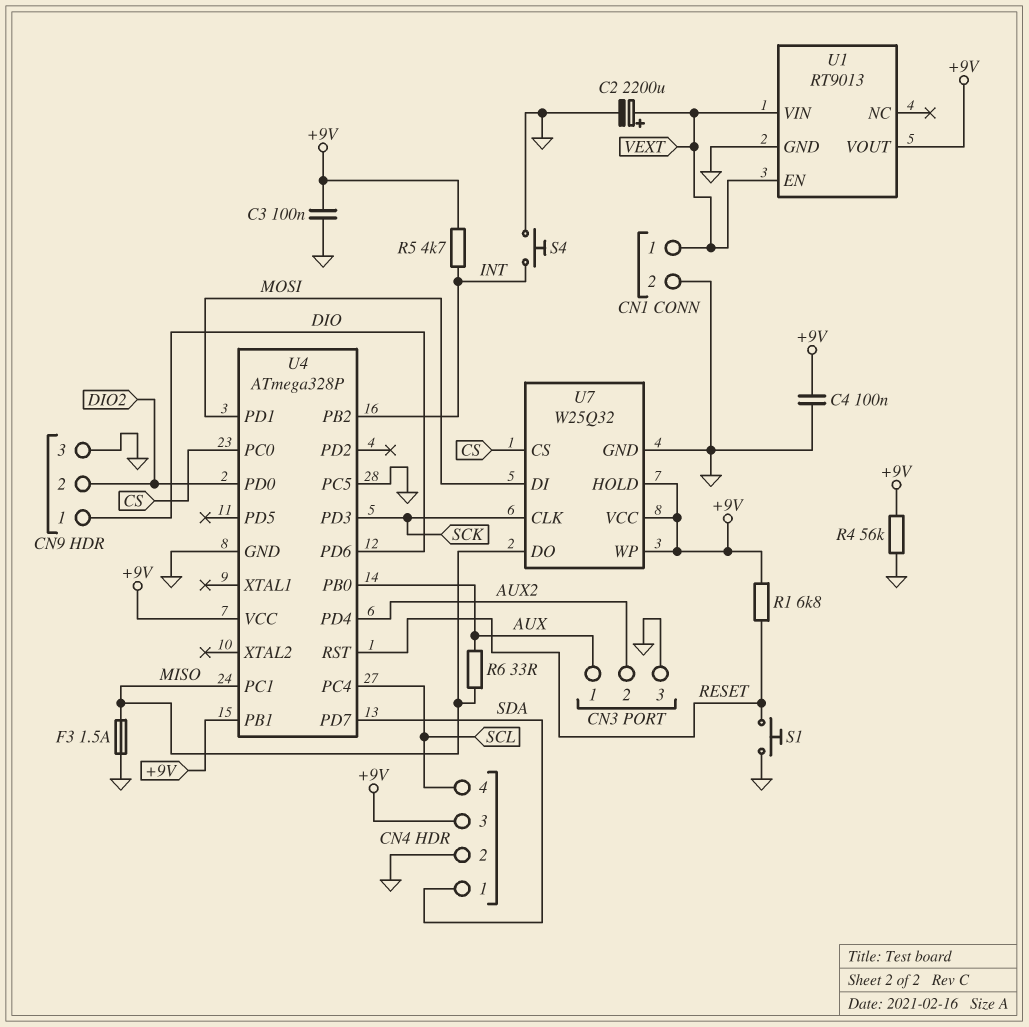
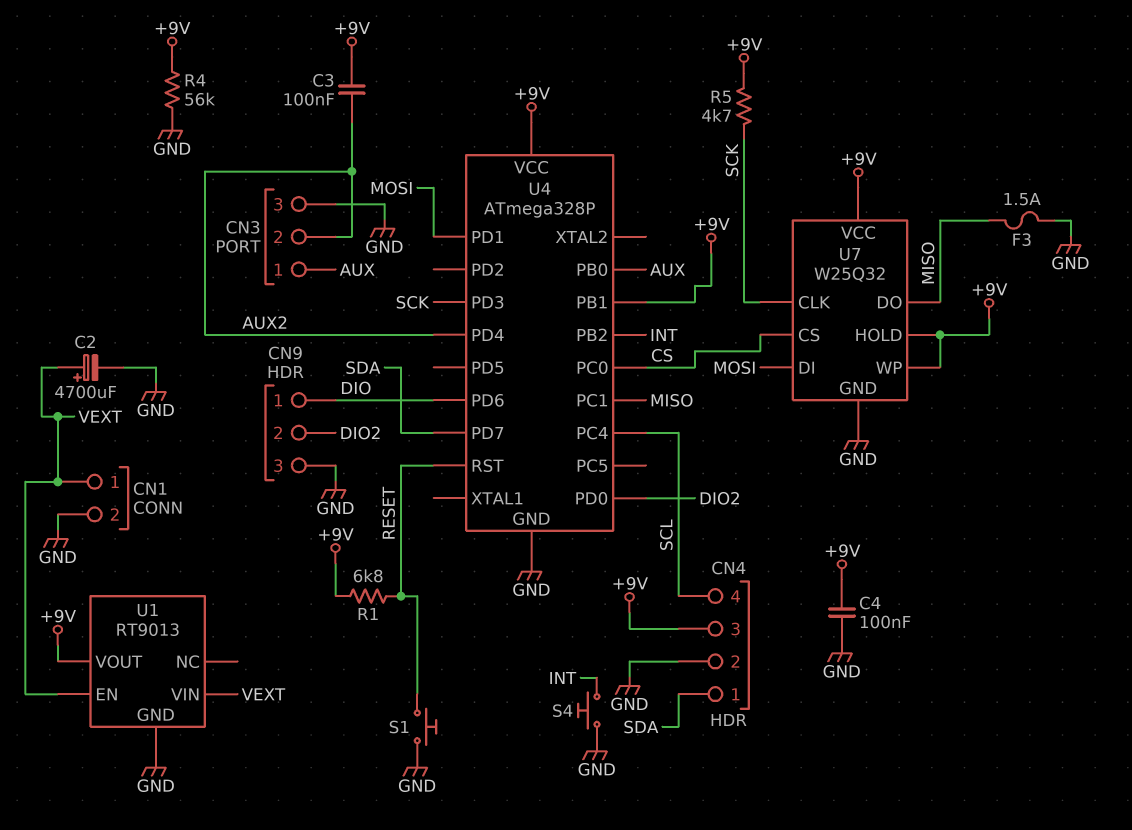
C2: 2200uF (plus VEXT, minus GND) -> 4700uF (plus VEXT, minus GND)
C3: 100nF (+9V, GND) -> 100nF (+9V, AUX2)
R5: 4.7k (+9V, INT) -> 4.7k (+9V, SCK)
R6: 33 (AUX, MISO) -> none
U4 pin PC5: GND -> none

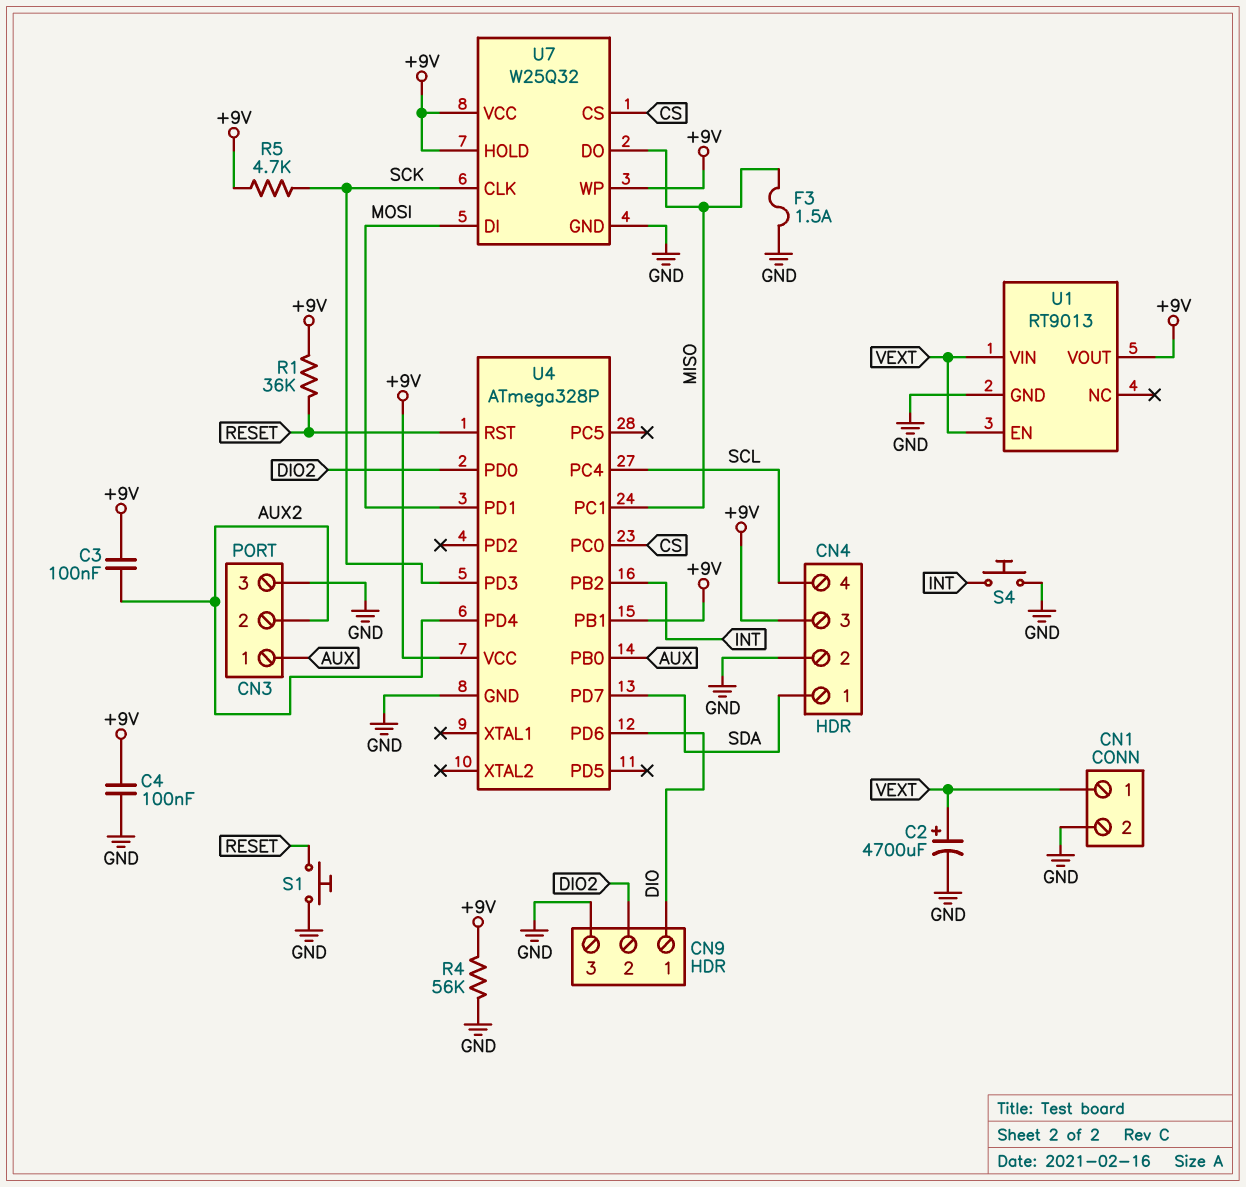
R1: 6.8k (+9V, RESET) -> 36k (+9V, RESET)

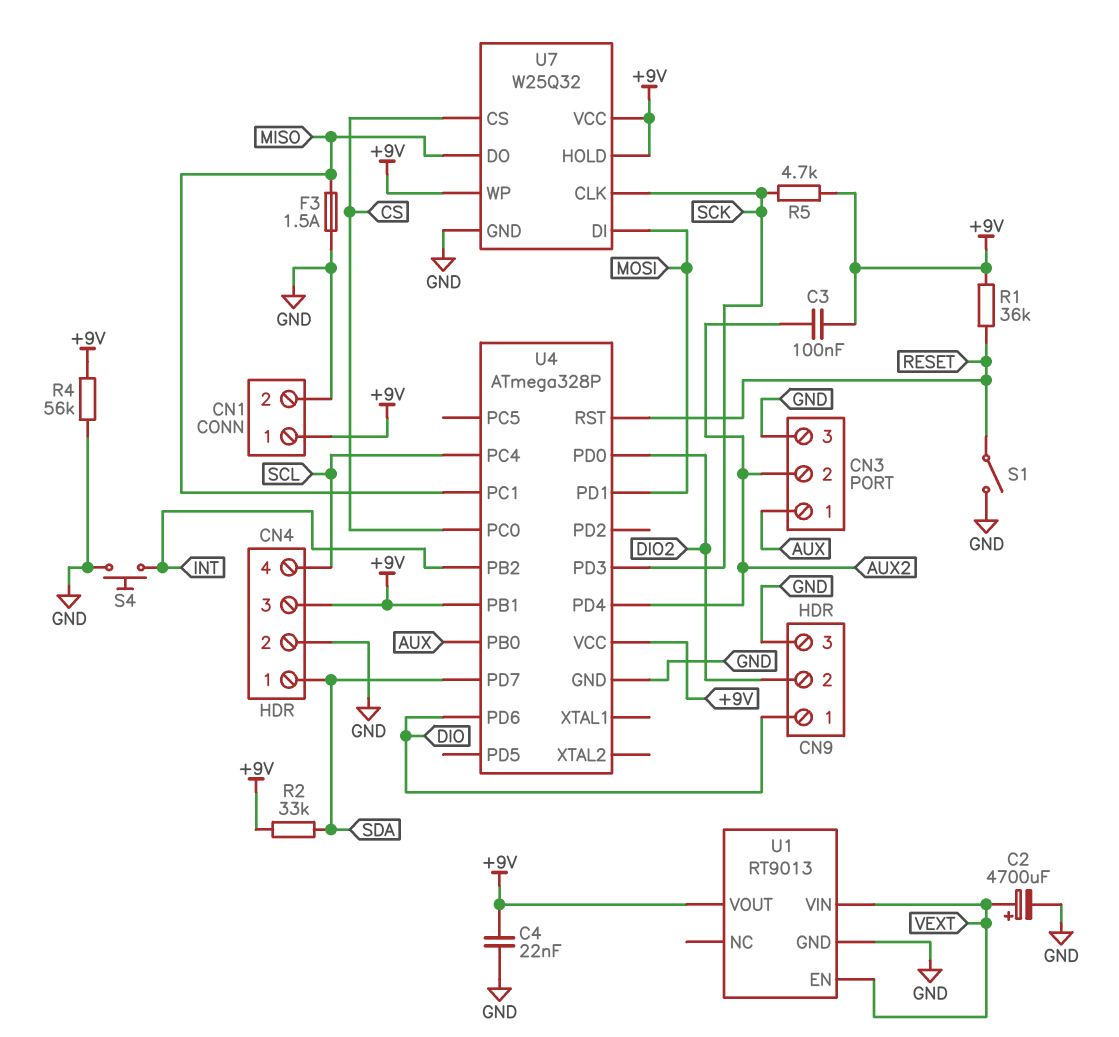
C4: 100nF (+9V, GND) -> 22nF (+9V, GND)
CN1 pin 1: VEXT -> +9V
R2: none -> 33k (+9V, SDA)
S1: button (GND, RESET) -> switch (GND, RESET)

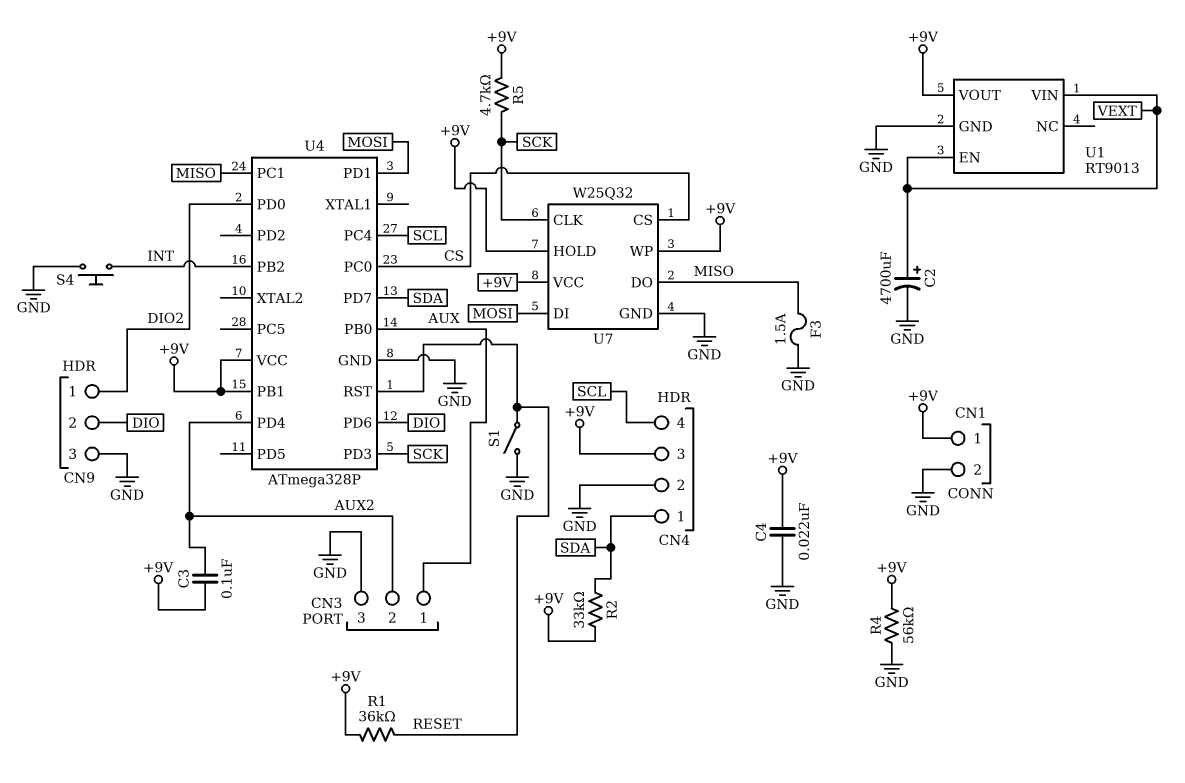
CN9 pin 1: DIO -> DIO2
CN9 pin 2: DIO2 -> DIO

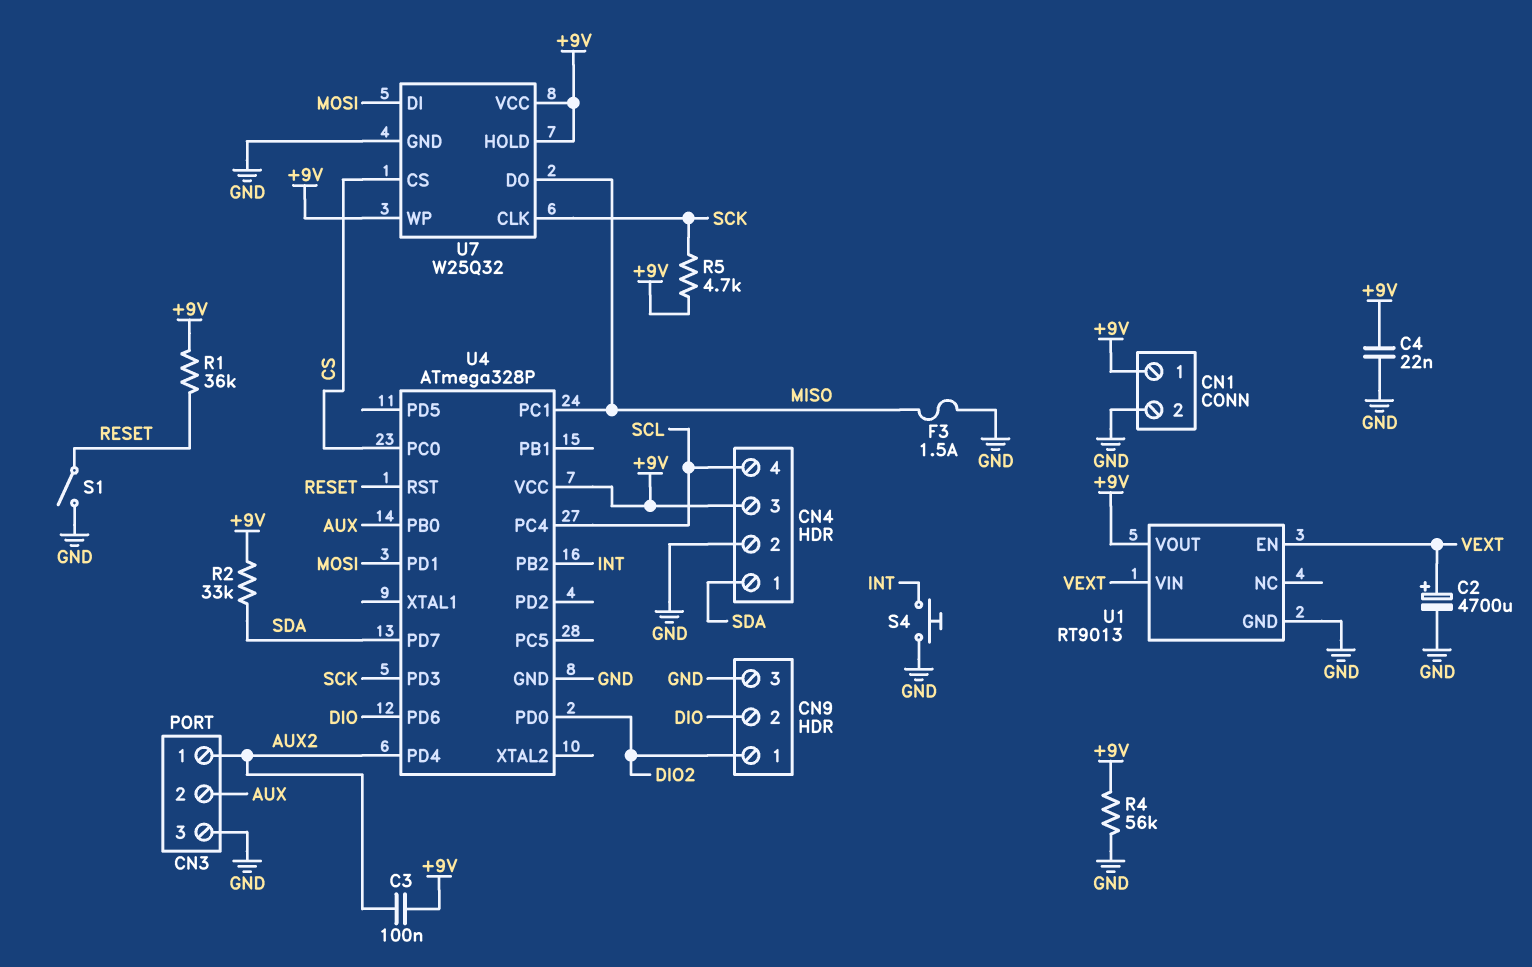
CN3 pin 1: AUX -> AUX2
CN3 pin 2: AUX2 -> AUX
U4 pin PB1: +9V -> none

